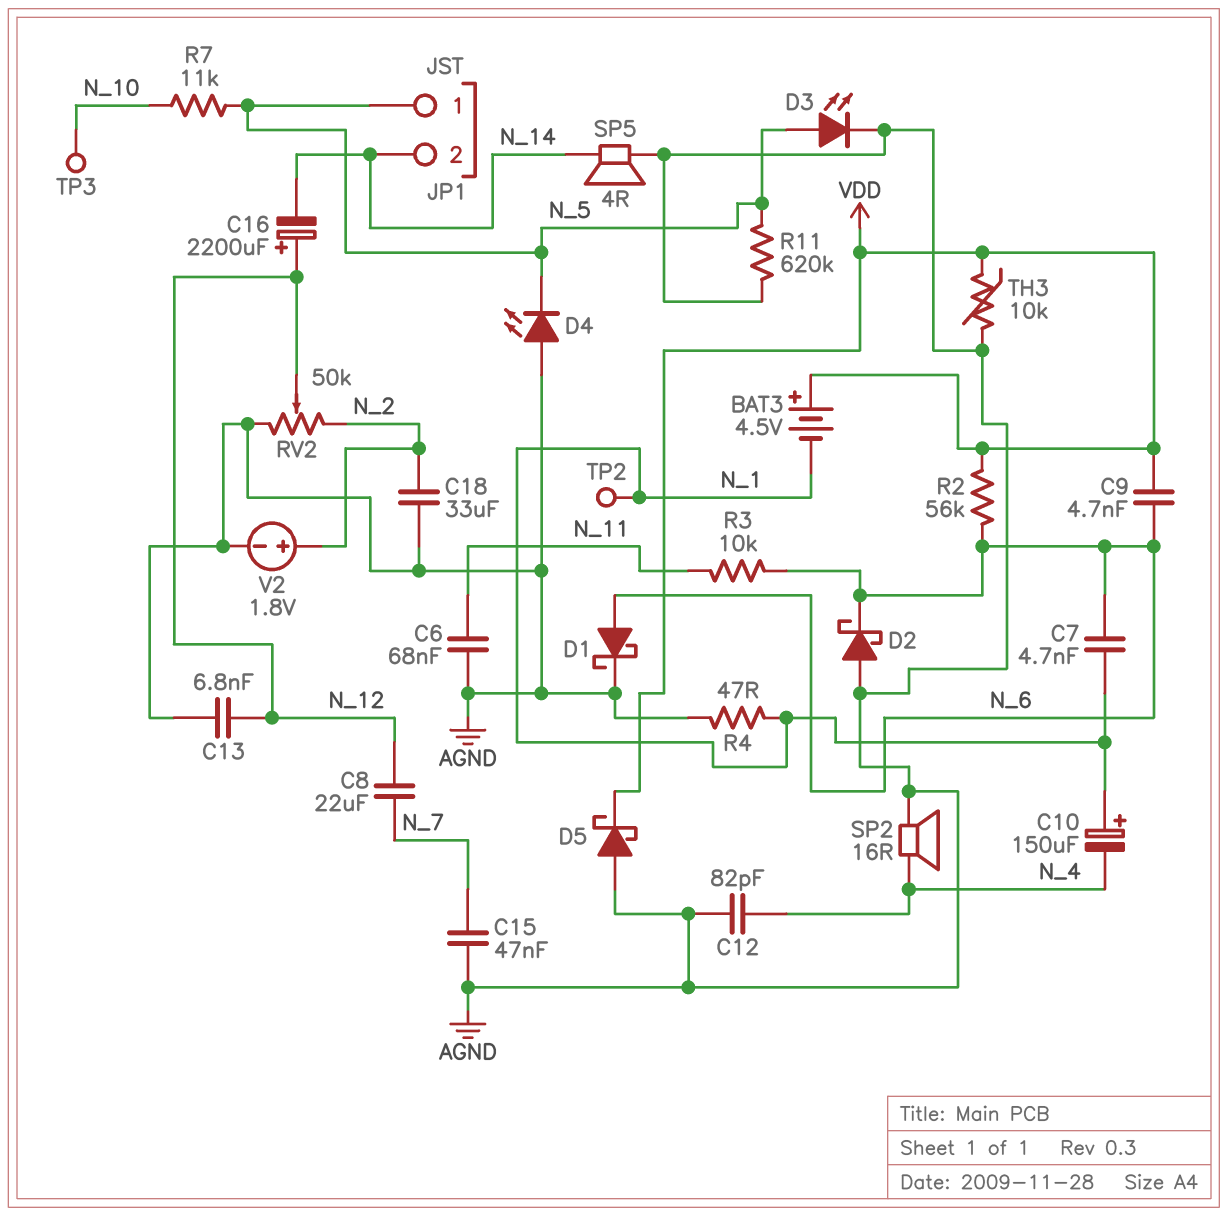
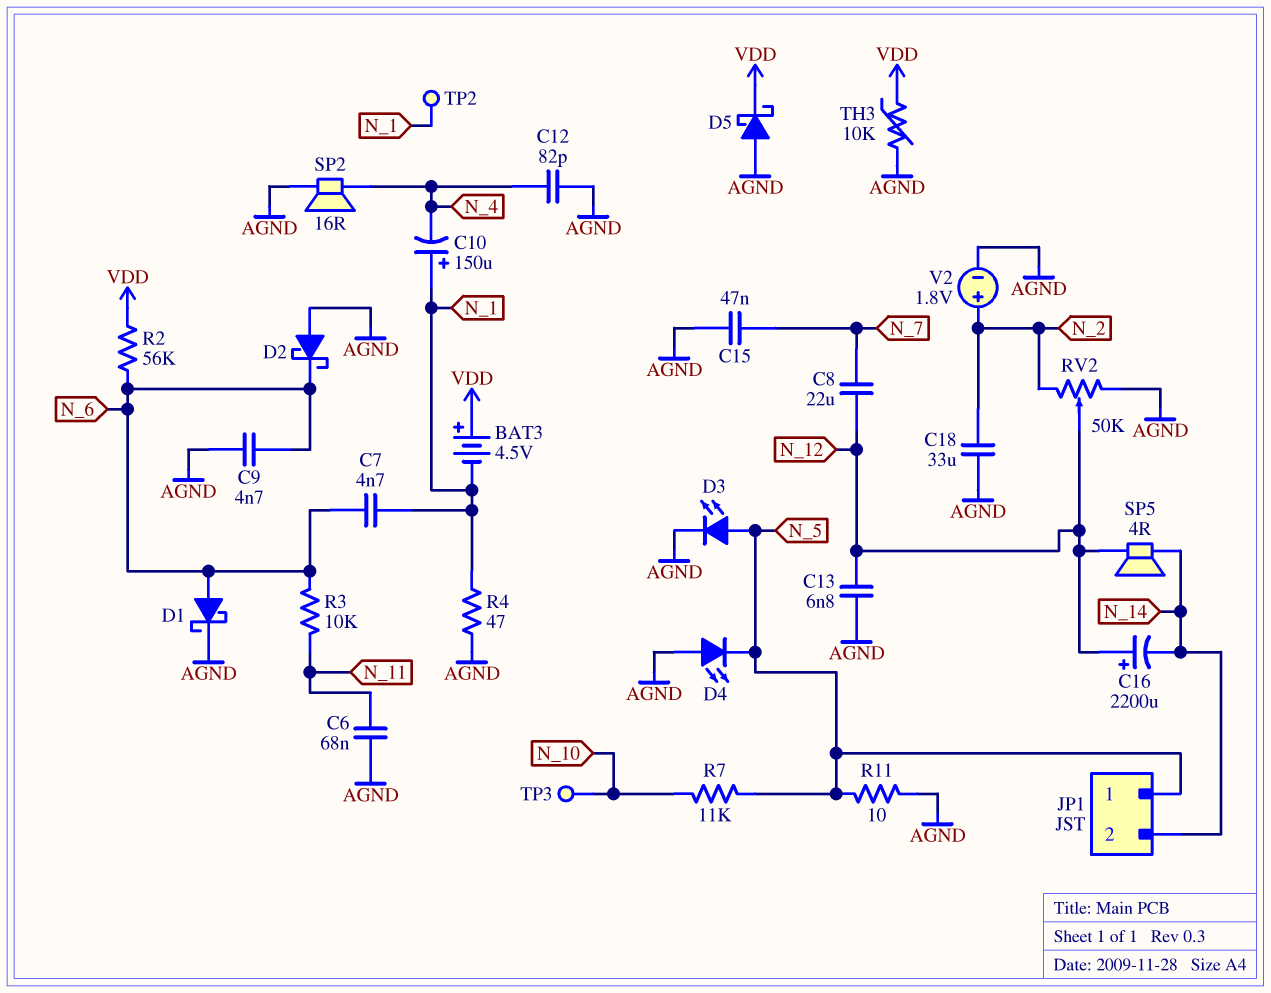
C9: 4.7nF (N_6, VDD) -> 4.7nF (AGND, N_6)
R11: 620k (AGND, N_5) -> 10 (AGND, N_5)
SP5: speaker 4R (AGND, N_14) -> speaker 4R (N_12, N_14)

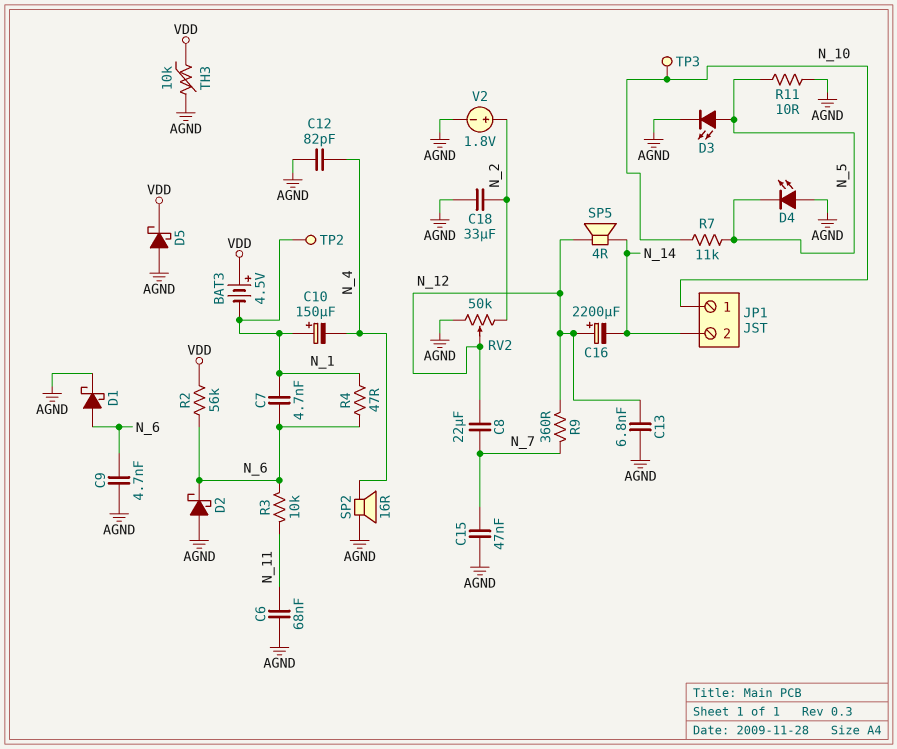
JP1 pin 1: N_5 -> N_10
R4: 47 (AGND, N_1) -> 47 (N_1, N_6)
R9: none -> 360 (N_7, N_12)

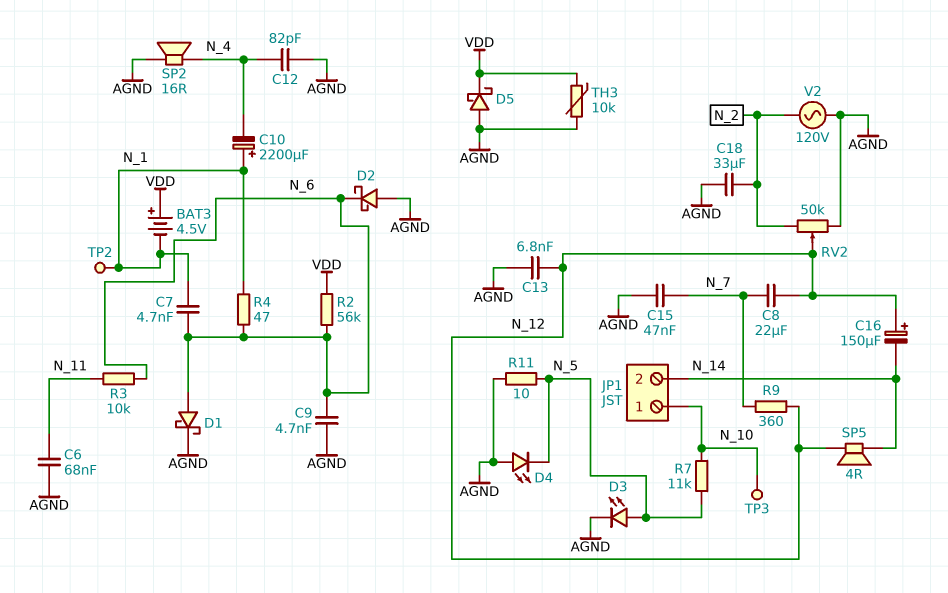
C10: 150uF (plus N_1, minus N_4) -> 2200uF (plus N_1, minus N_4)
C16: 2200uF (plus N_12, minus N_14) -> 150uF (plus N_12, minus N_14)
V2: 1.8V (plus N_2, minus AGND) -> AC 120V (AGND, N_2)

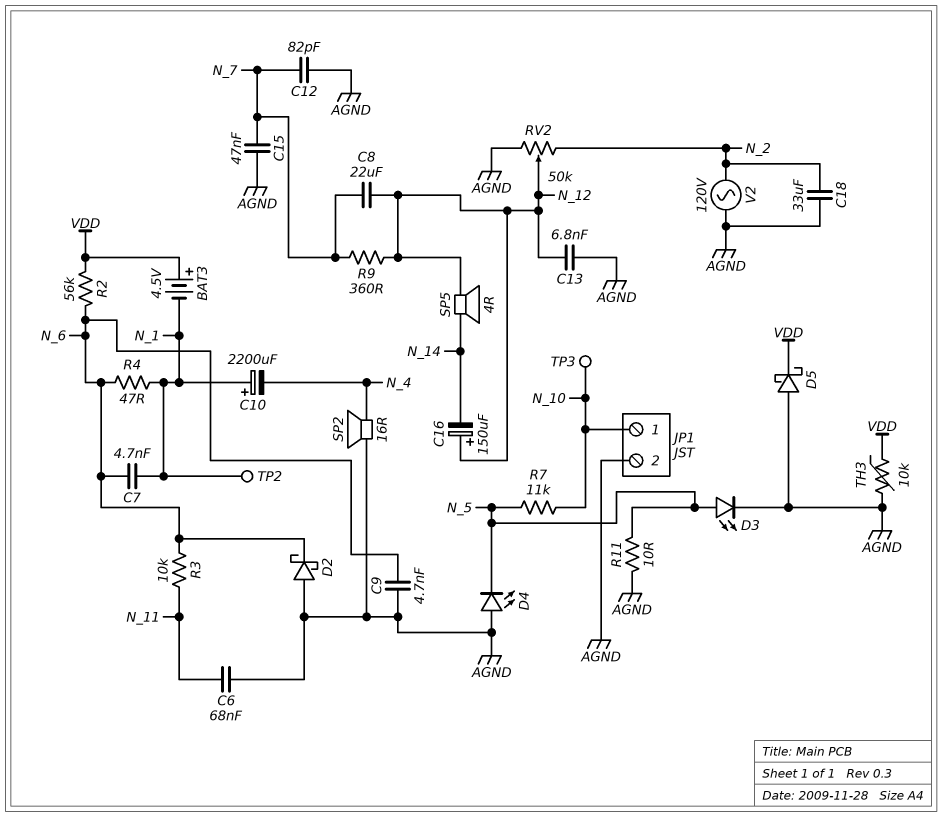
C12: 82pF (AGND, N_4) -> 82pF (AGND, N_7)
D1: schottky (A N_6, K AGND) -> none
JP1 pin 2: N_14 -> AGND

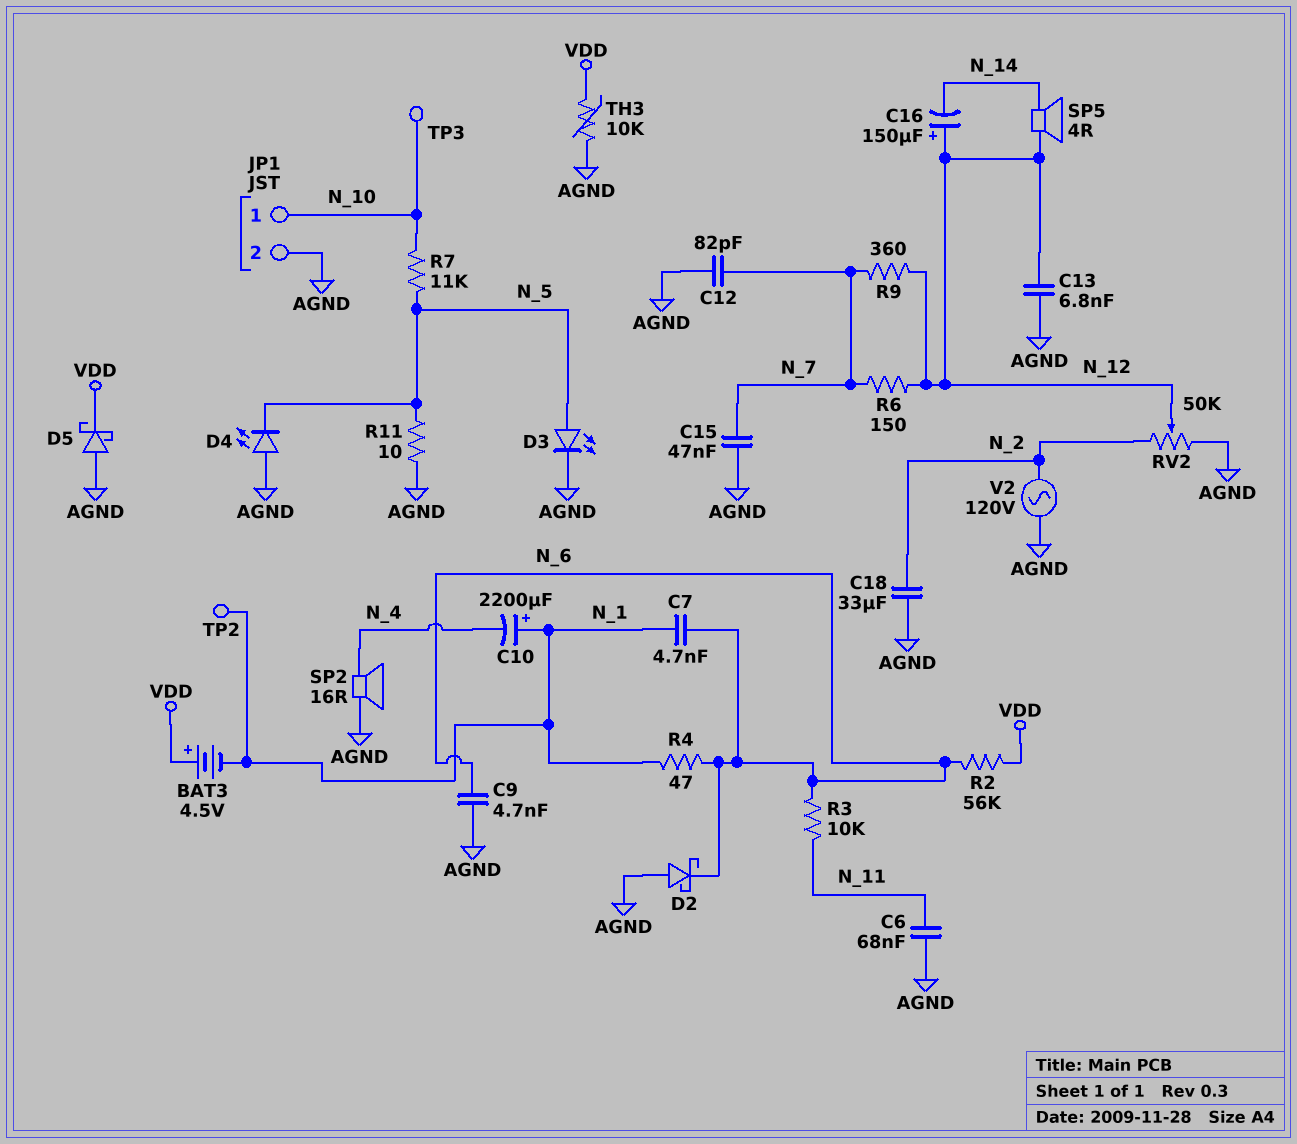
C8: 22uF (N_7, N_12) -> none
R6: none -> 150 (N_7, N_12)

